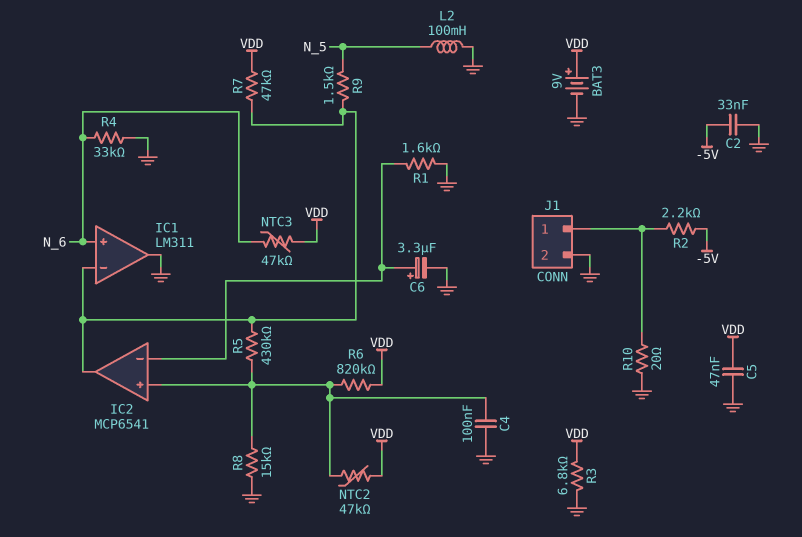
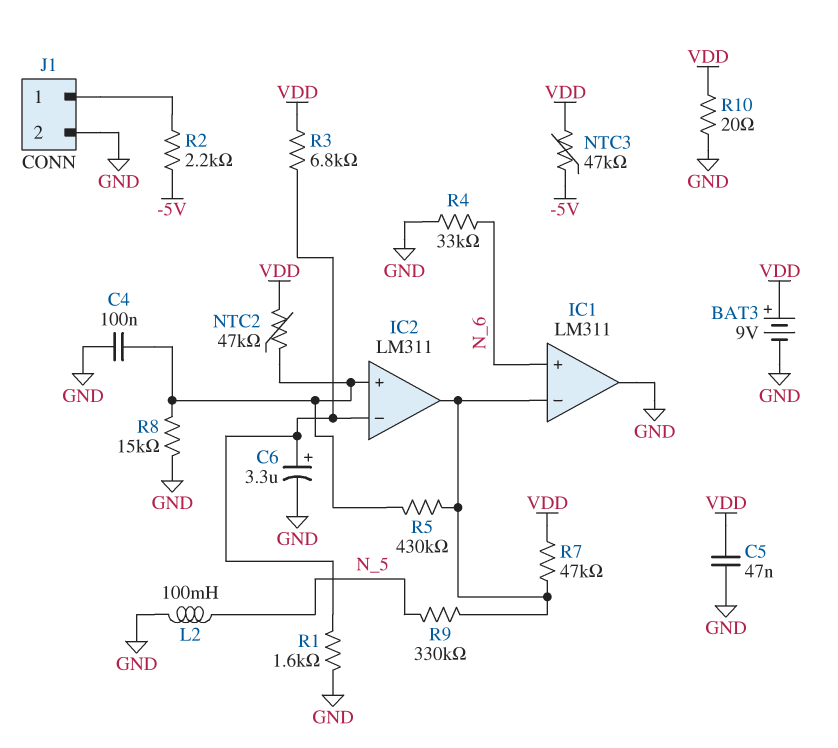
C2: 33nF (-5V, GND) -> none
IC2: MCP6541 -> LM311
NTC3: 47k (N_6, VDD) -> 47k (-5V, VDD)
R3: 6.8k (GND, VDD) -> 6.8k (IC2/in-, VDD)
R6: 820k (IC2/in+, VDD) -> none
R9: 1.5k (IC1/in-, N_5) -> 330k (IC1/in-, N_5)
R10: 20 (GND, J1/1) -> 20 (GND, VDD)

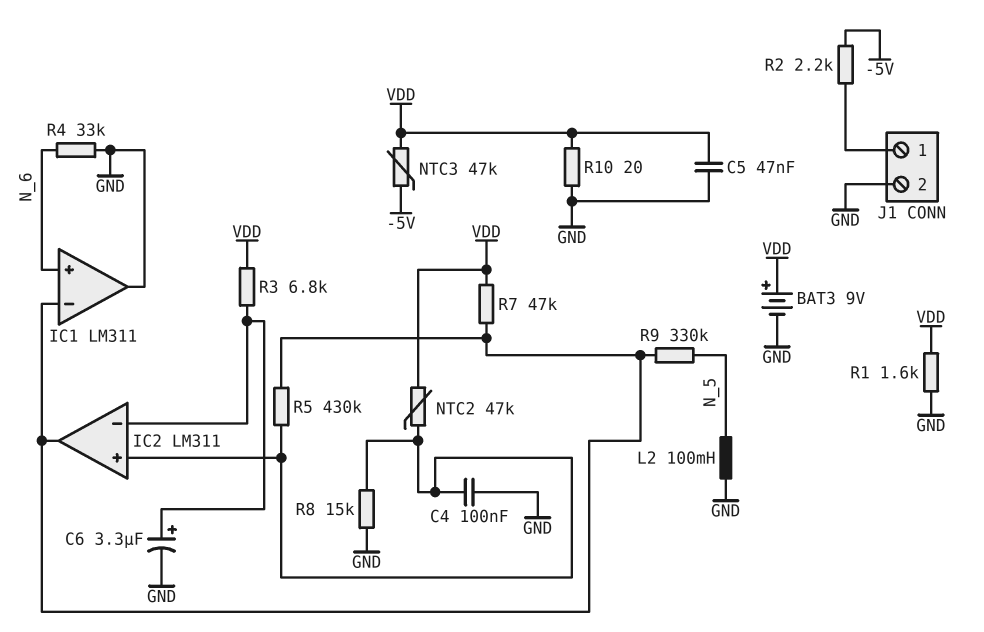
R1: 1.6k (GND, IC2/in-) -> 1.6k (GND, VDD)

